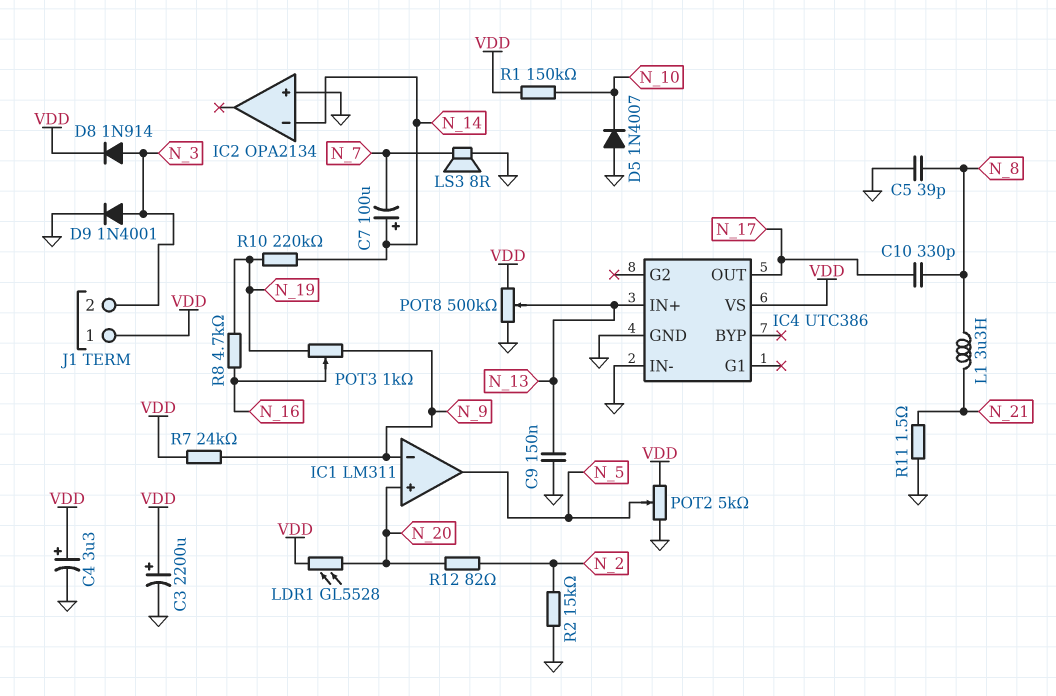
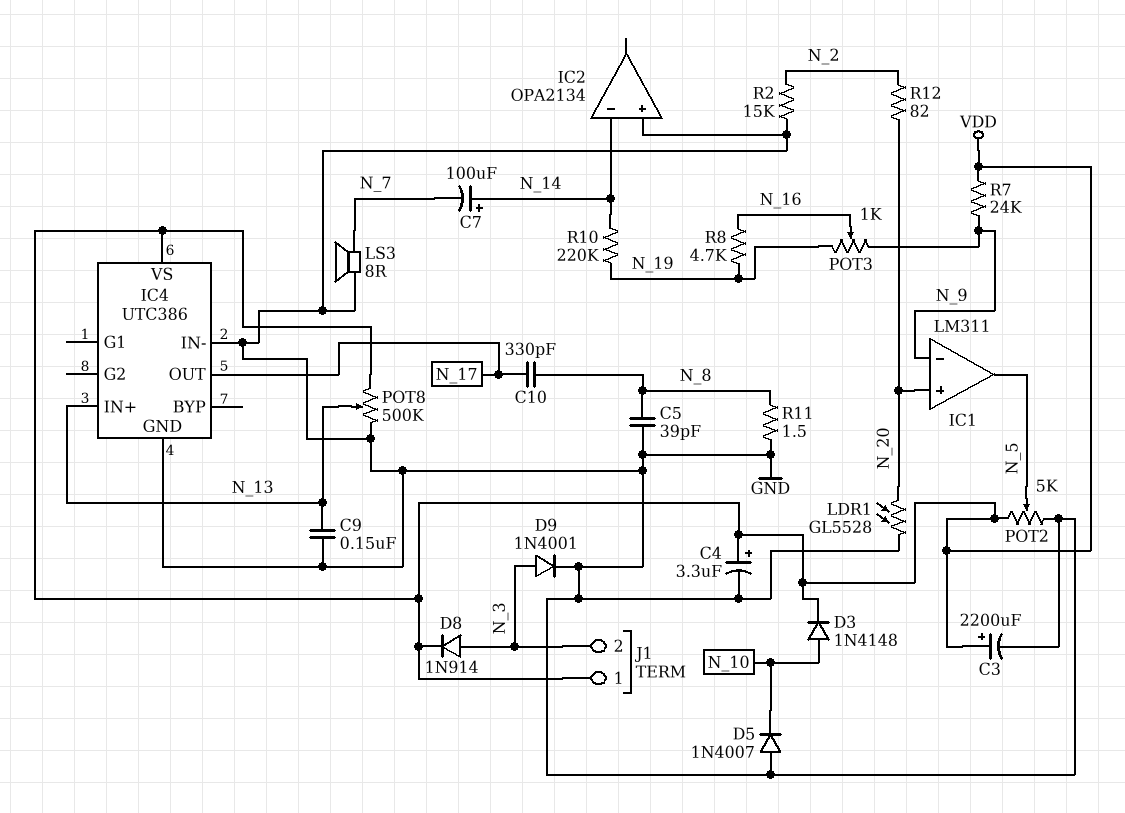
D3: none -> diode 1N4148 (A N_10, K VDD)
L1: 3.3uH (N_8, N_21) -> none
LDR1: GL5528 (N_20, VDD) -> GL5528 (GND, N_20)
R1: 150k (N_10, VDD) -> none
R11: 1.5 (GND, N_21) -> 1.5 (GND, N_8)

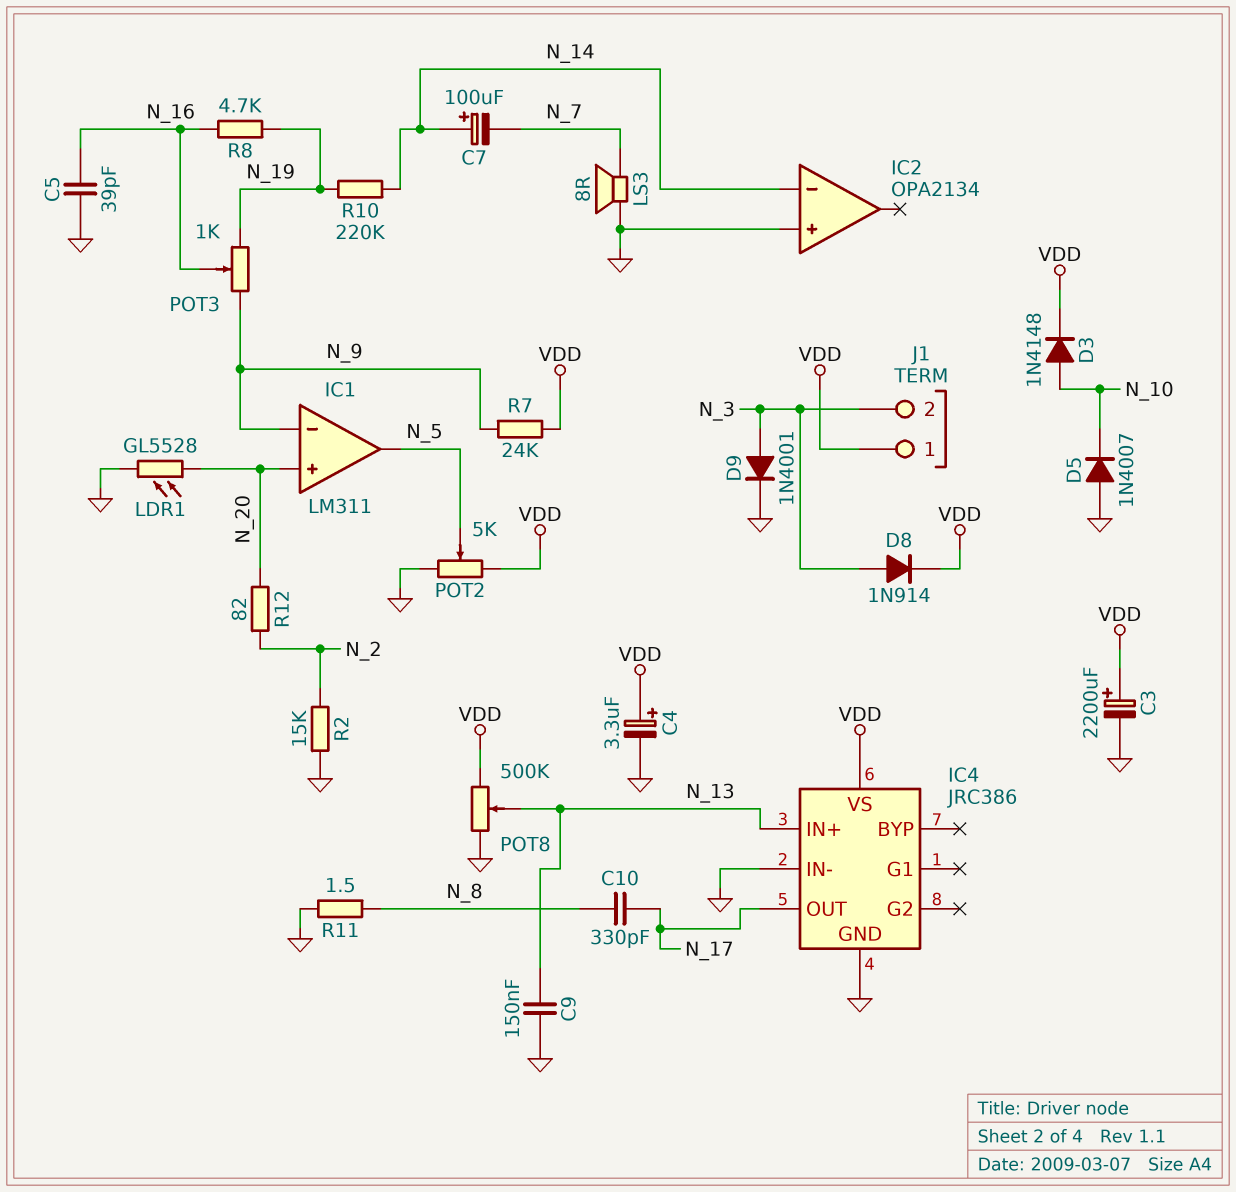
C5: 39pF (GND, N_8) -> 39pF (GND, N_16)
IC4: UTC386 -> JRC386

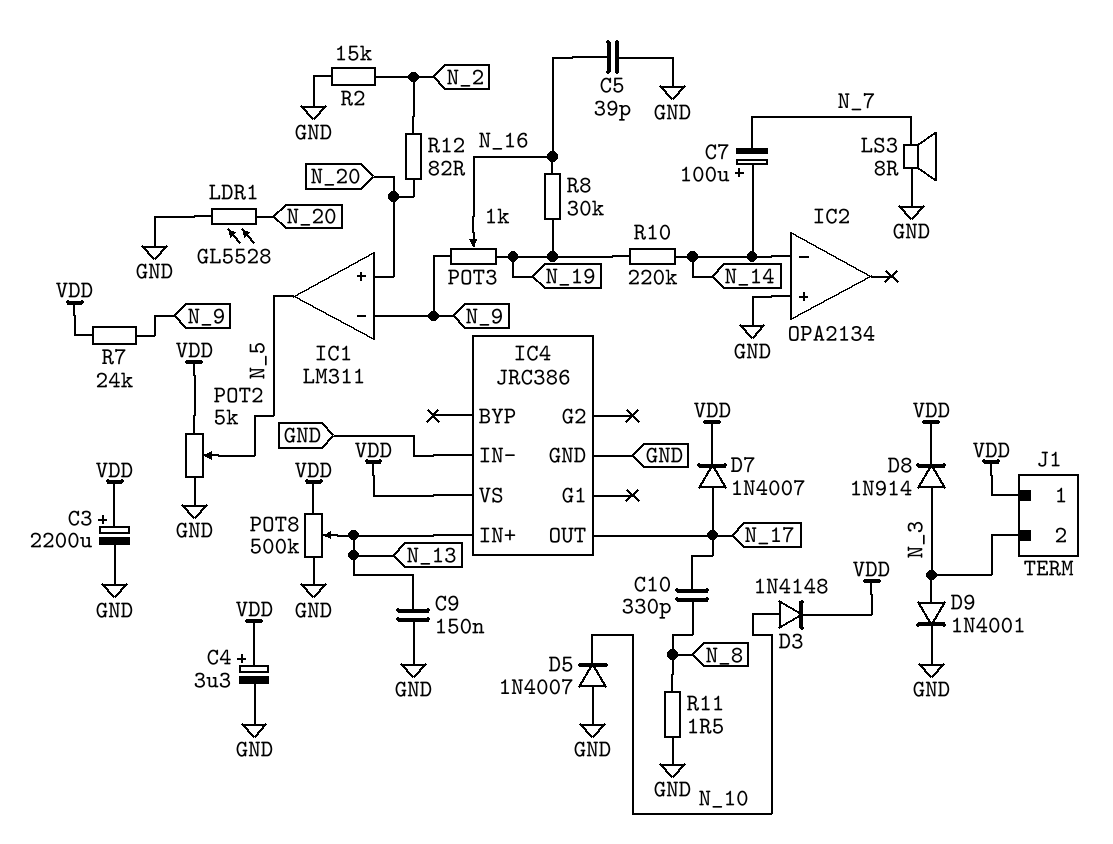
D7: none -> diode 1N4007 (A N_17, K VDD)
R8: 4.7k (N_16, N_19) -> 30k (N_16, N_19)

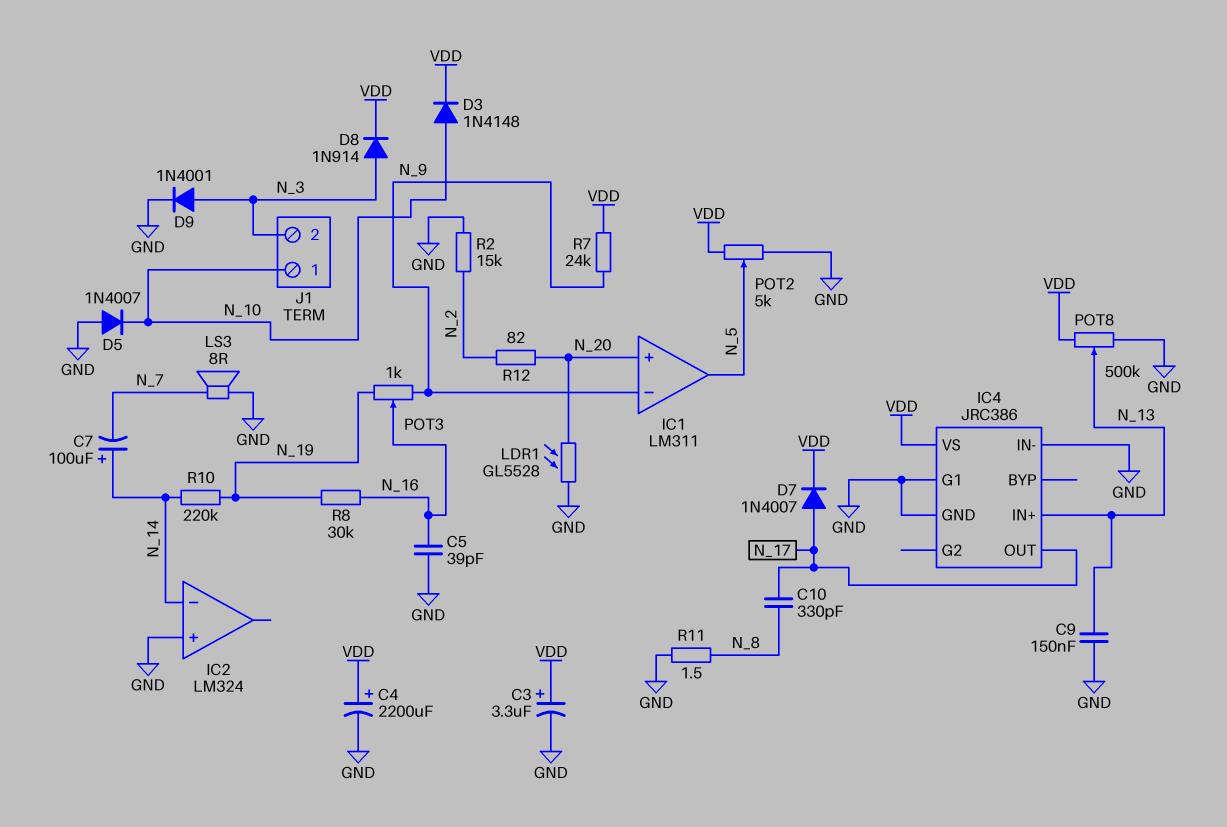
C3: 2200uF (plus VDD, minus GND) -> 3.3uF (plus VDD, minus GND)
C4: 3.3uF (plus VDD, minus GND) -> 2200uF (plus VDD, minus GND)
IC2: OPA2134 -> LM324
IC4 pin G1: none -> GND
J1 pin 1: VDD -> N_10

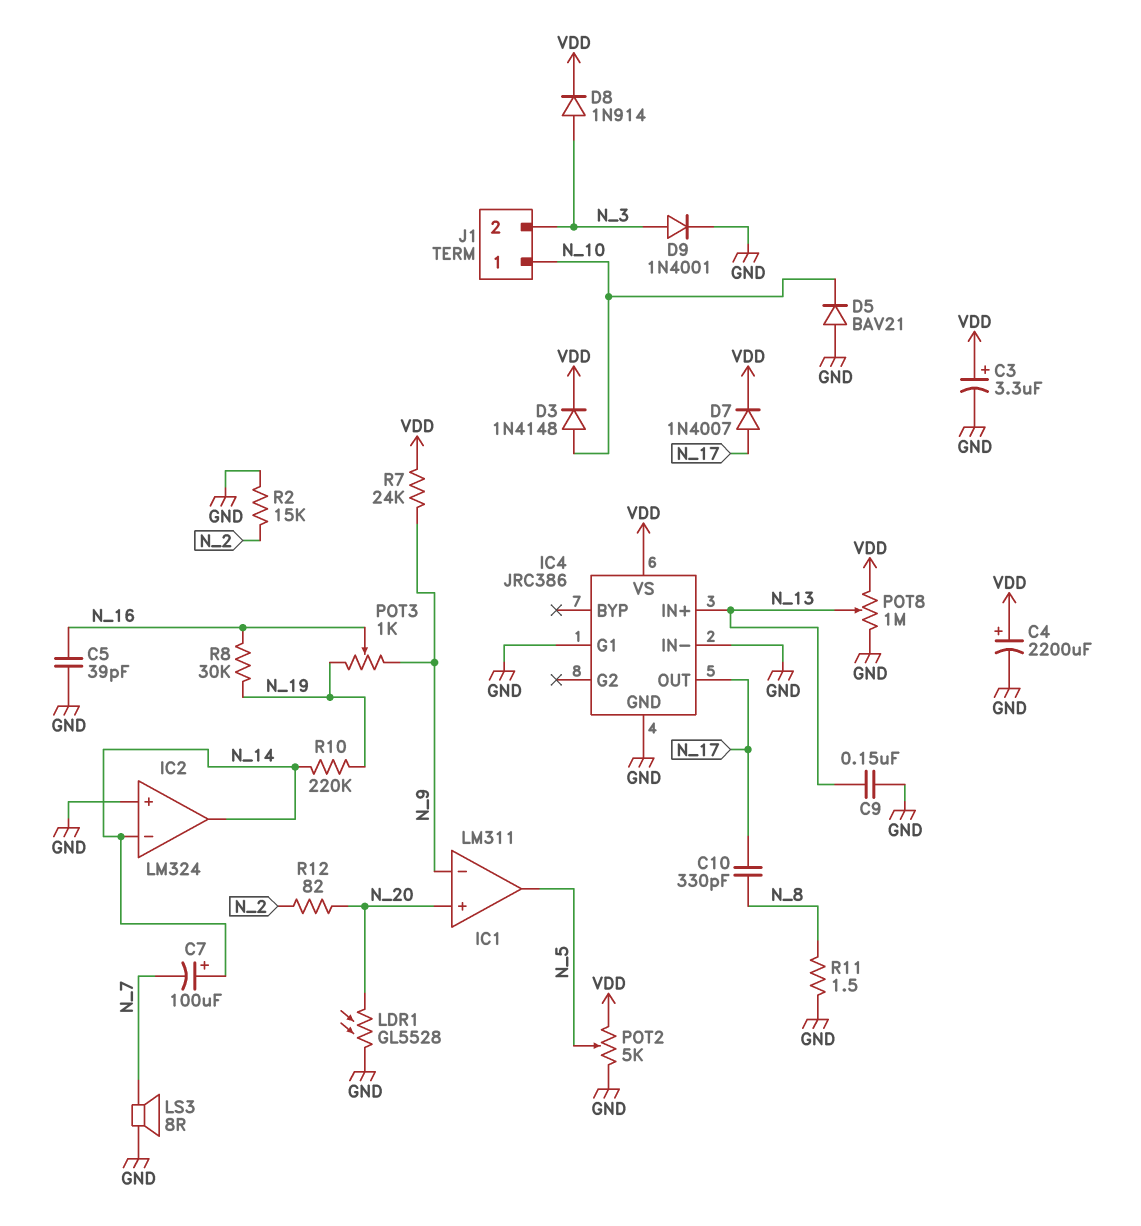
D5: diode 1N4007 (A GND, K N_10) -> diode BAV21 (A GND, K N_10)
IC2 pin out: none -> N_14
POT8: 500k (GND, VDD, wiper N_13) -> 1M (GND, VDD, wiper N_13)

